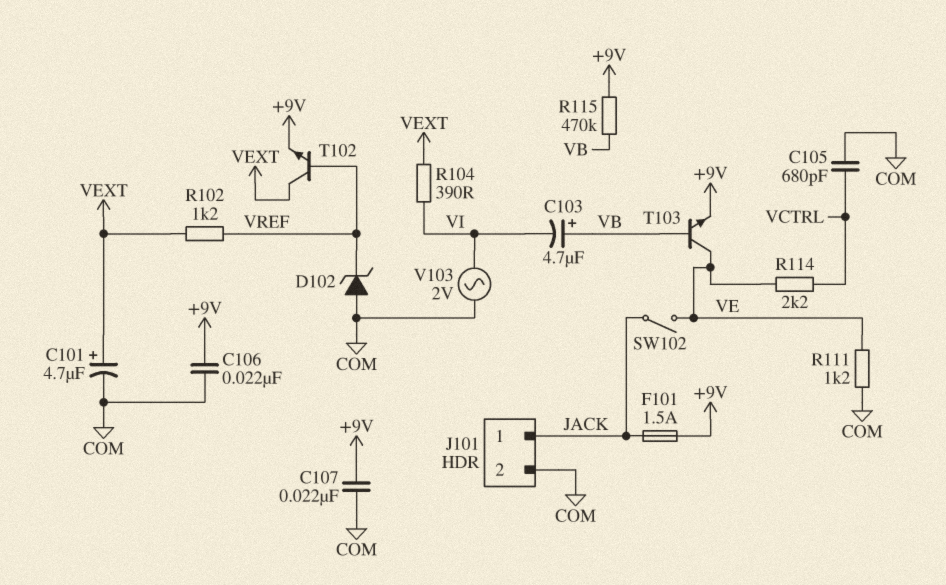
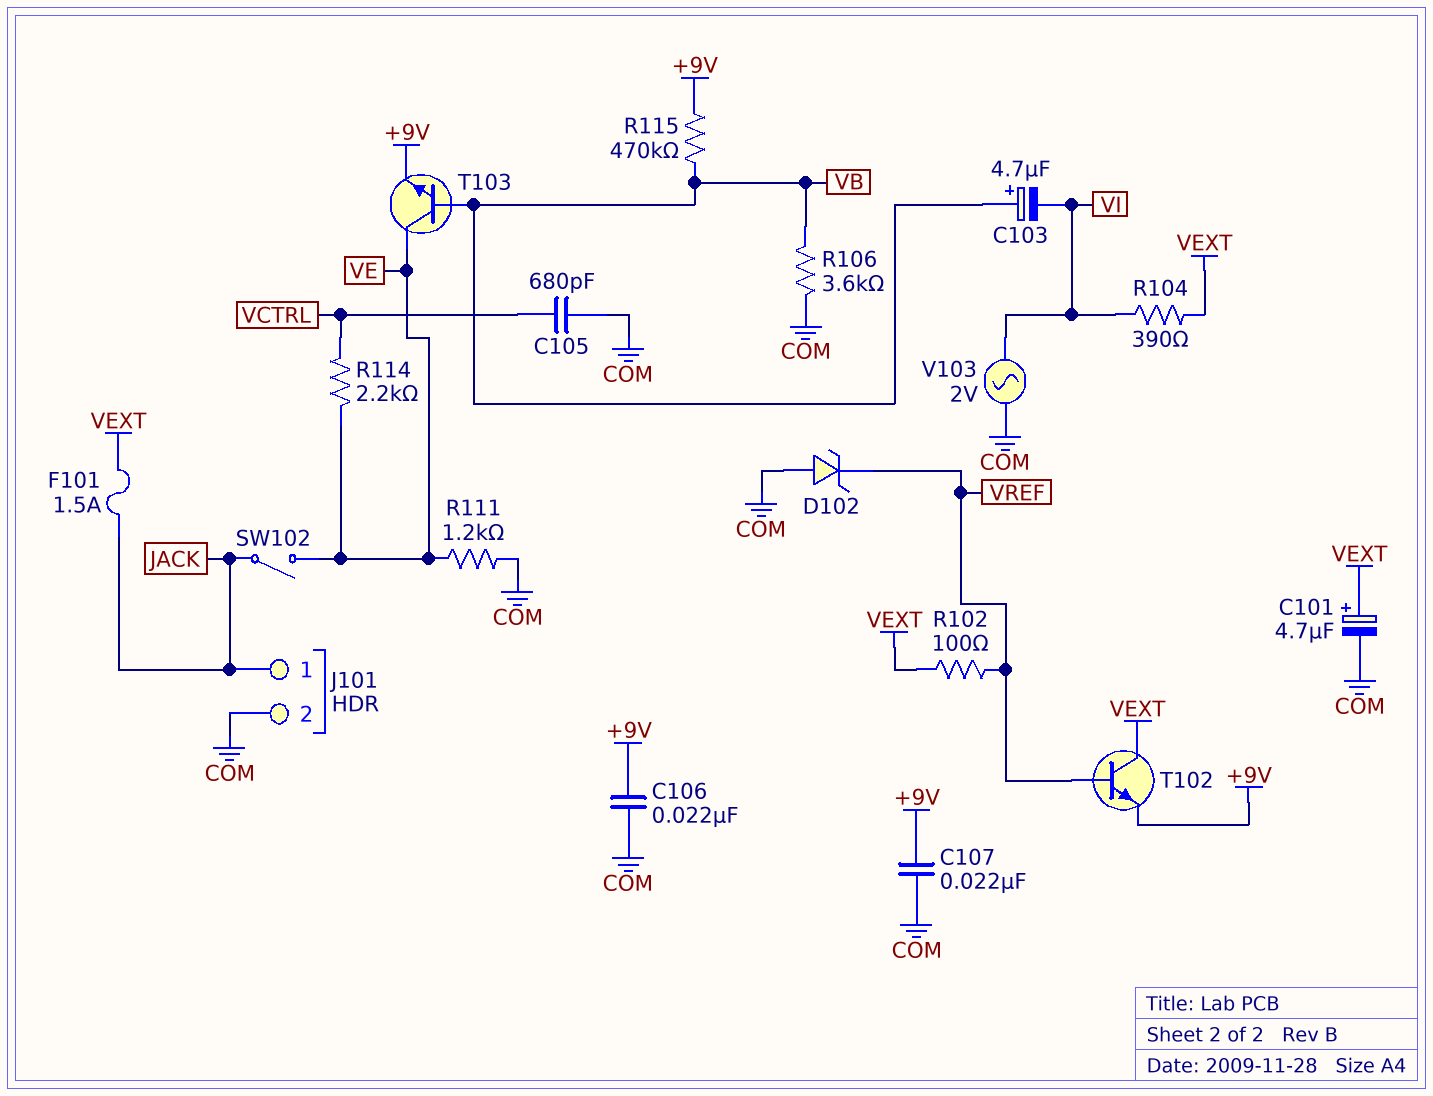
F101: 1.5A (+9V, JACK) -> 1.5A (JACK, VEXT)
R102: 1.2k (VEXT, VREF) -> 100 (VEXT, VREF)
R106: none -> 3.6k (COM, VB)

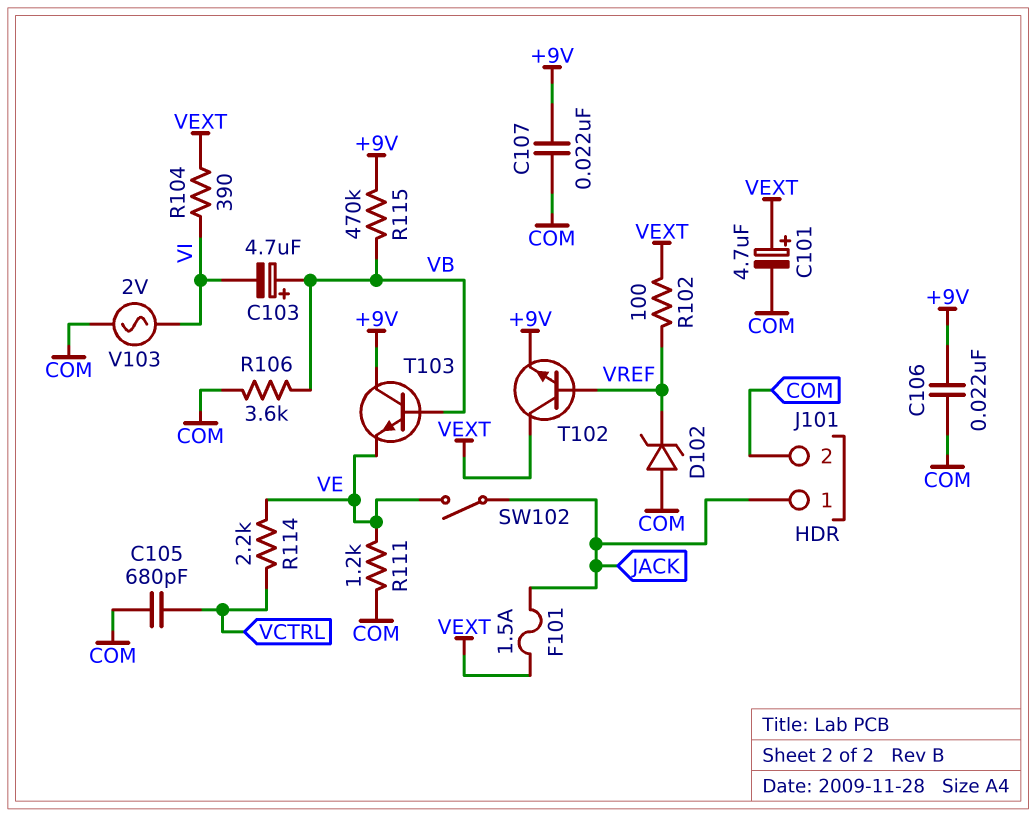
T103: NPN (B VB, C VE, E +9V) -> NPN (B VB, C +9V, E VE)

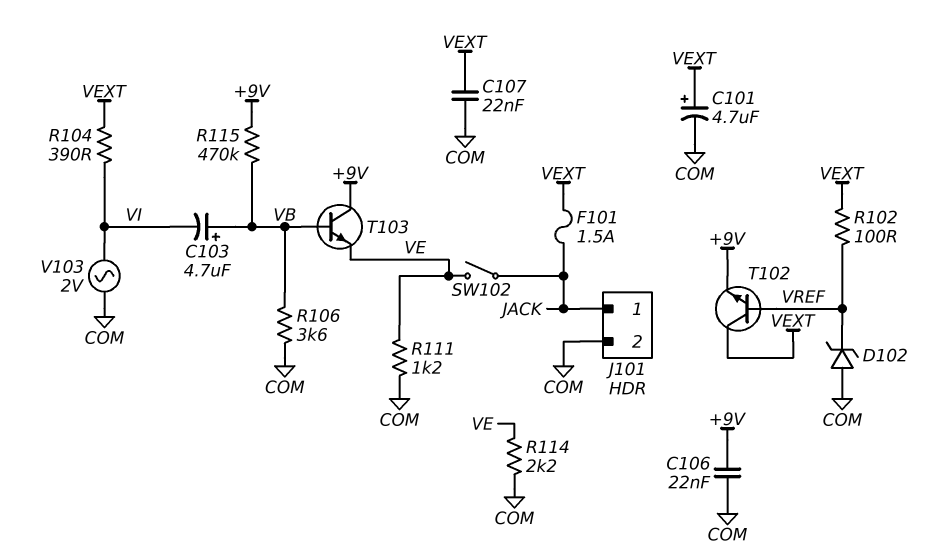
C105: 680pF (COM, VCTRL) -> none
C107: 22nF (+9V, COM) -> 22nF (COM, VEXT)
R114: 2.2k (VCTRL, VE) -> 2.2k (COM, VE)

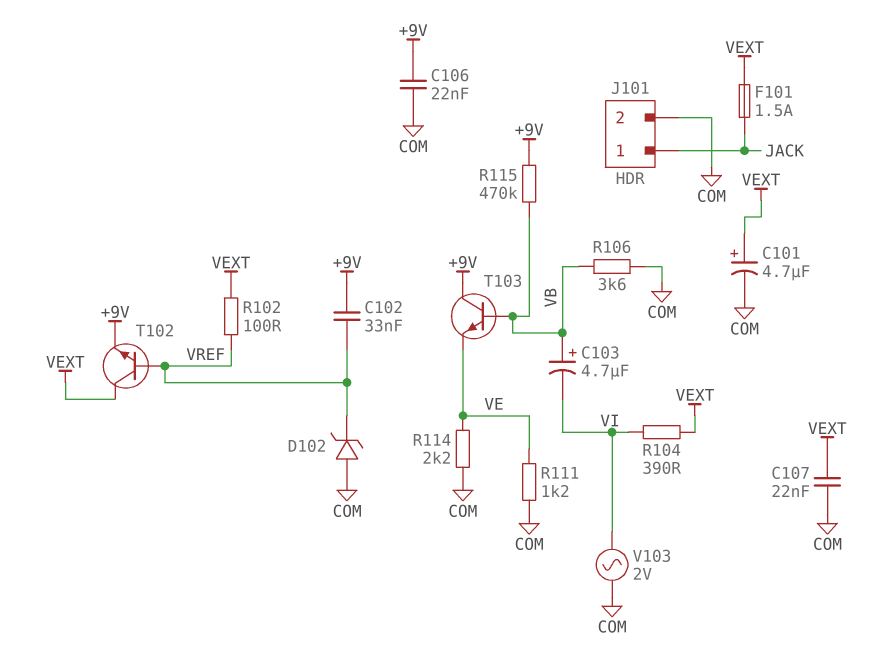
C102: none -> 33nF (+9V, VREF)
SW102: switch (JACK, VE) -> none

